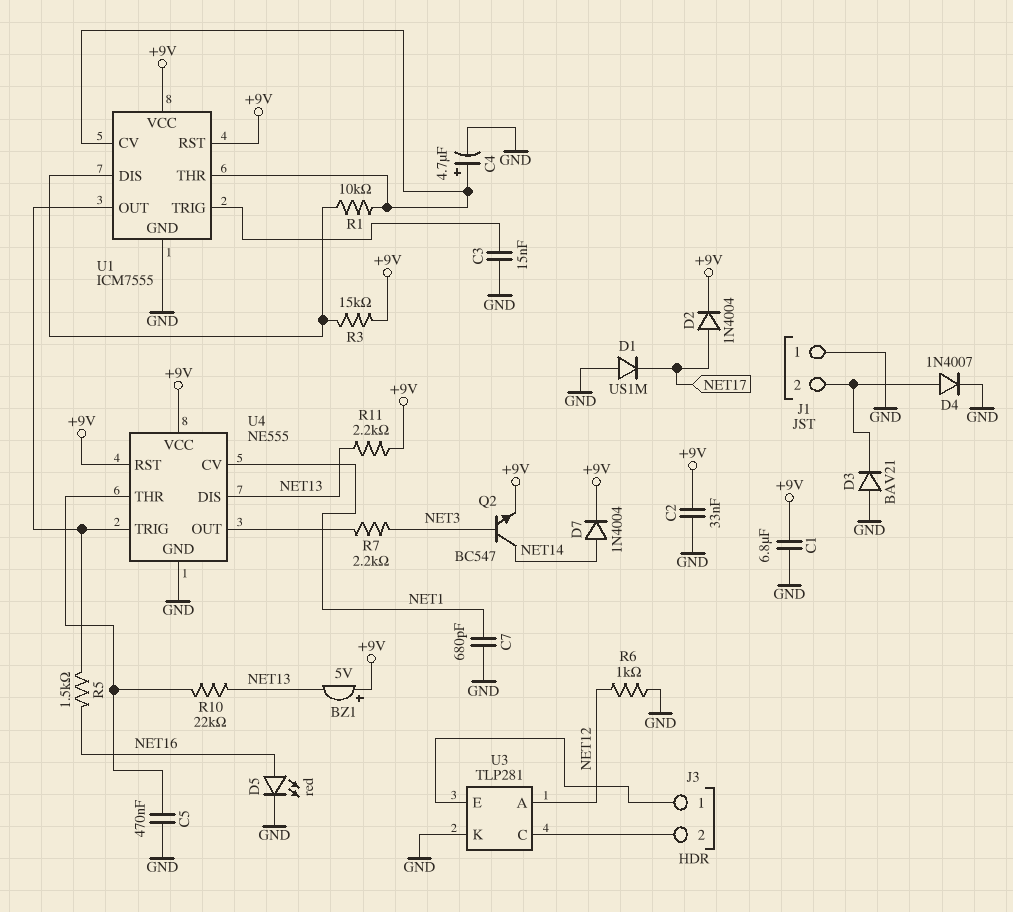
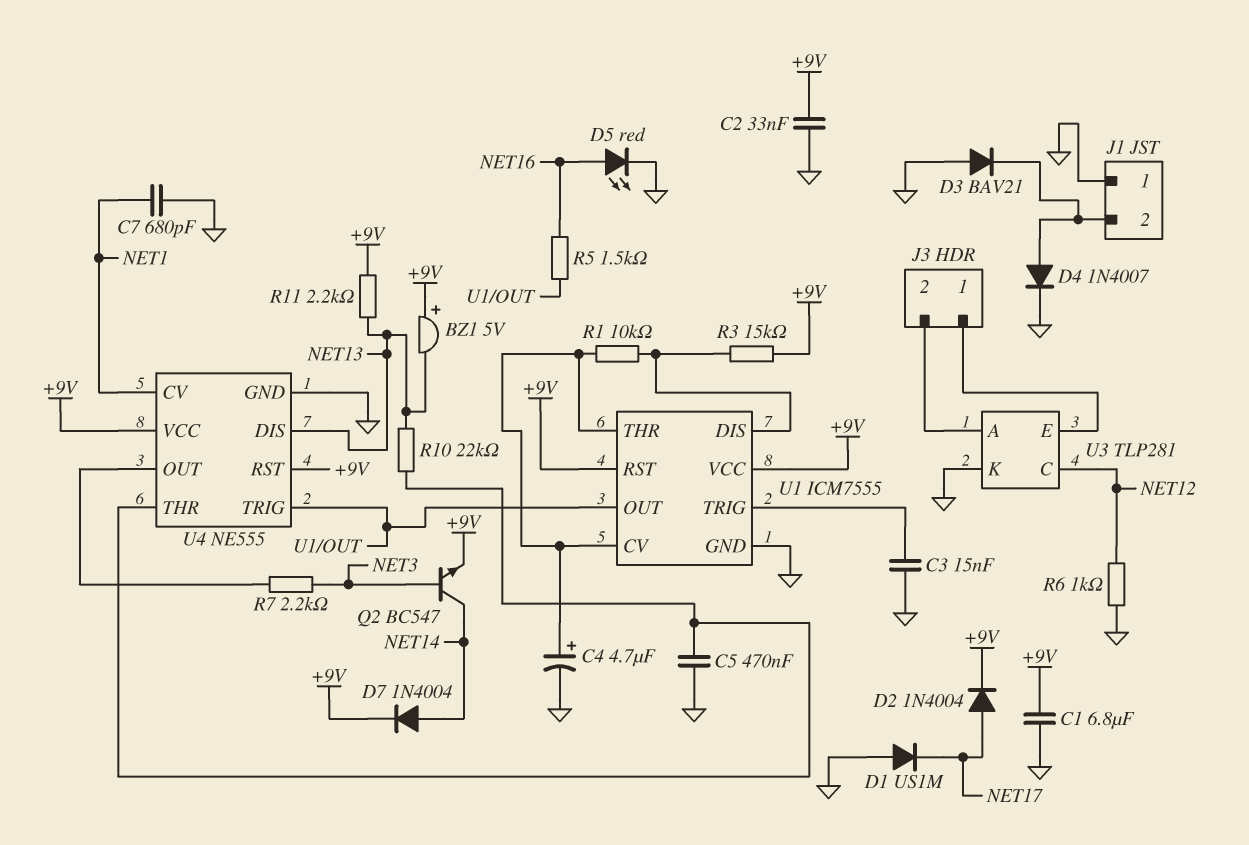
U3 pin A: NET12 -> J3/2
U3 pin C: J3/2 -> NET12

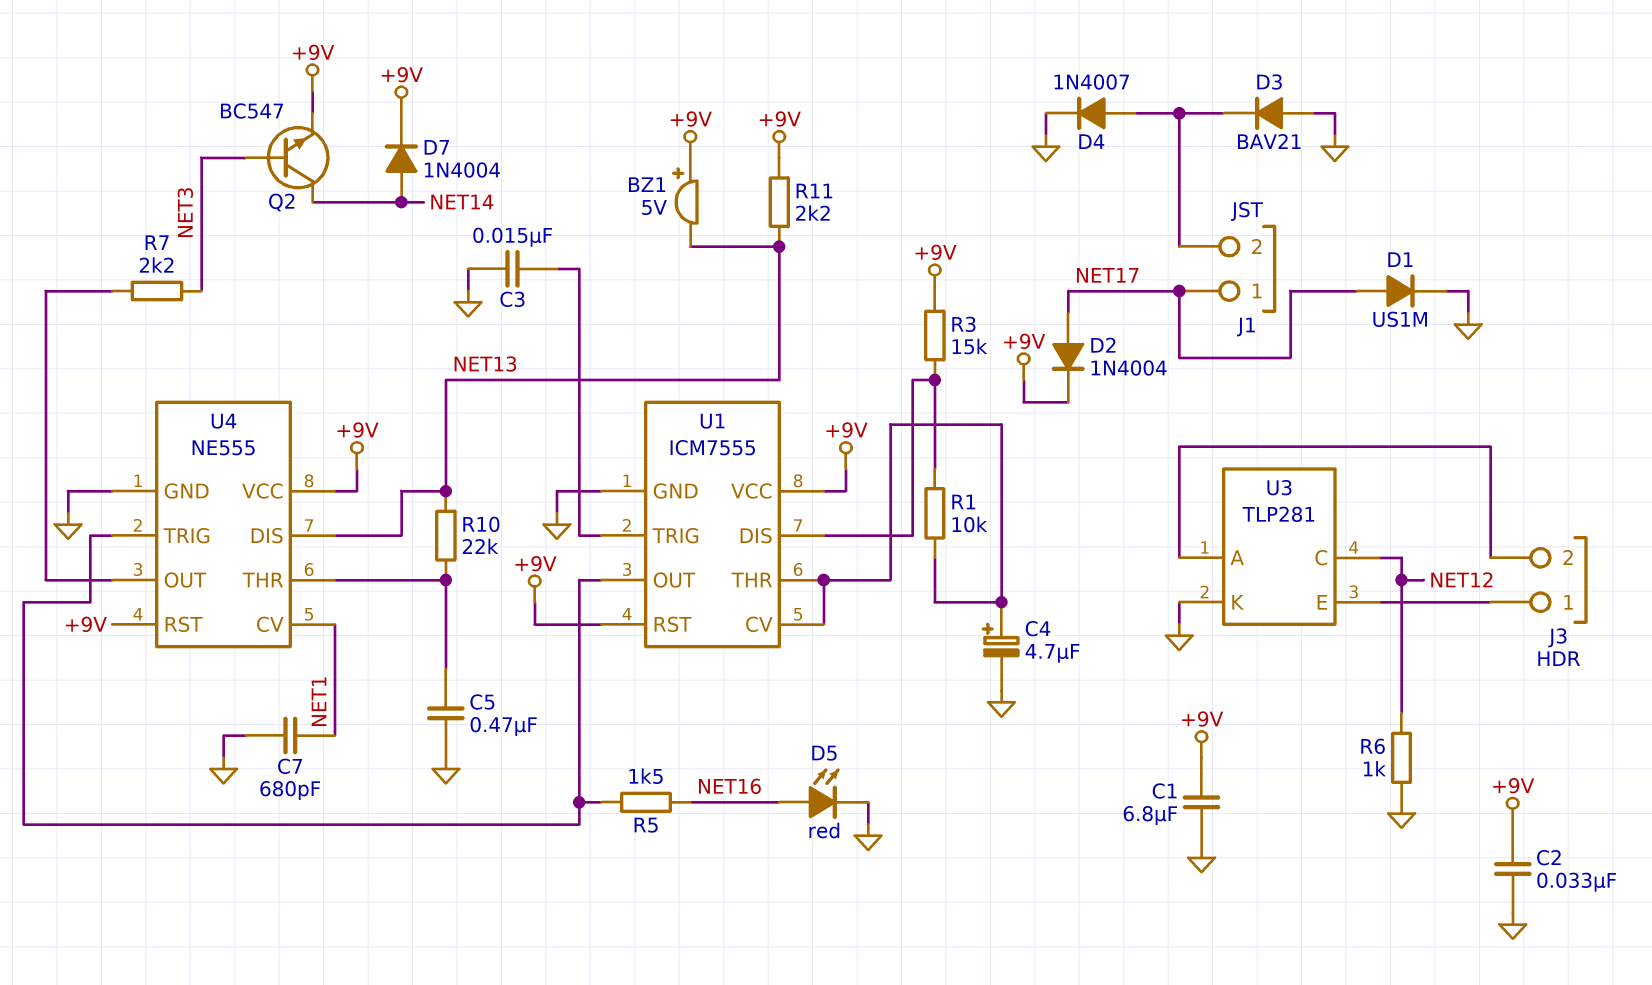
D1: diode US1M (A GND, K NET17) -> diode US1M (A NET17, K GND)
J1 pin 1: GND -> NET17

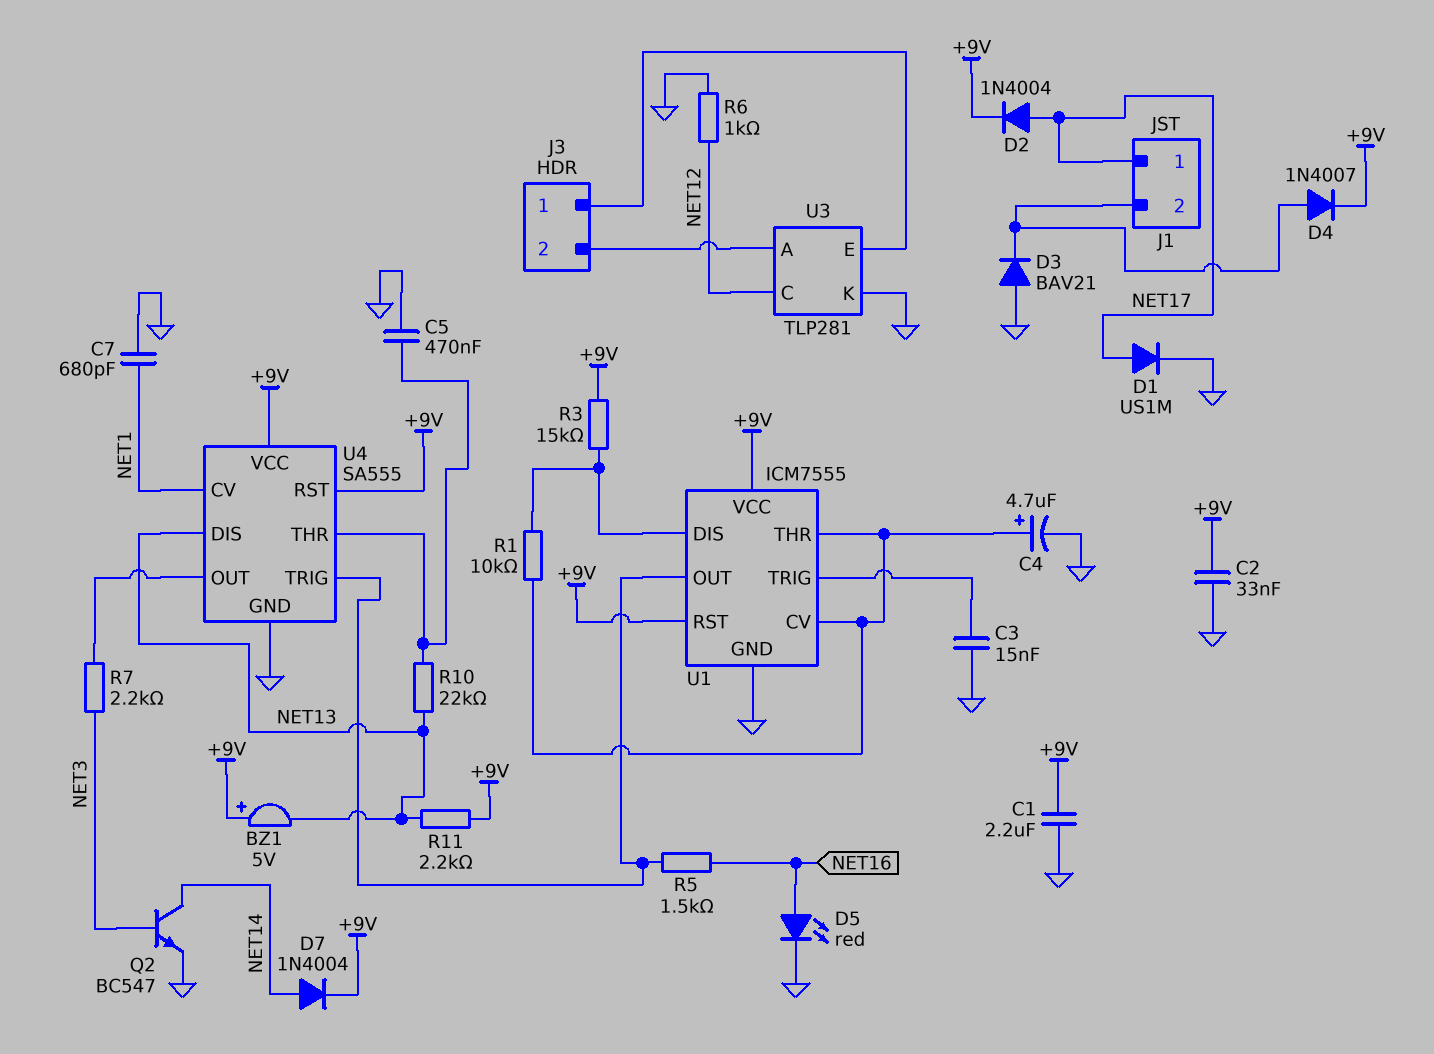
C1: 6.8uF (+9V, GND) -> 2.2uF (+9V, GND)
D4: diode 1N4007 (A J1/2, K GND) -> diode 1N4007 (A J1/2, K +9V)
Q2: NPN BC547 (B NET3, C NET14, E +9V) -> NPN BC547 (B NET3, C NET14, E GND)
U4: NE555 -> SA555

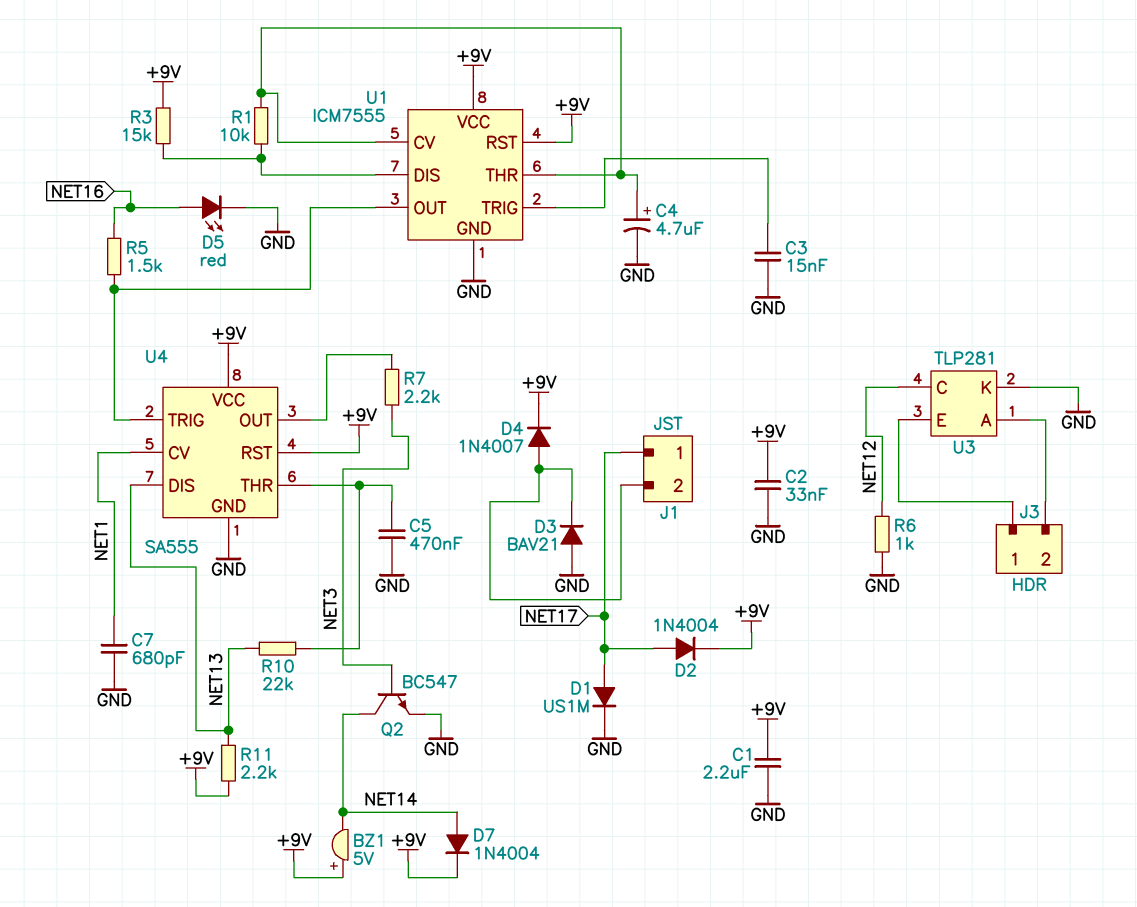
BZ1: buzzer 5V (plus +9V, minus NET13) -> buzzer 5V (plus +9V, minus NET14)

